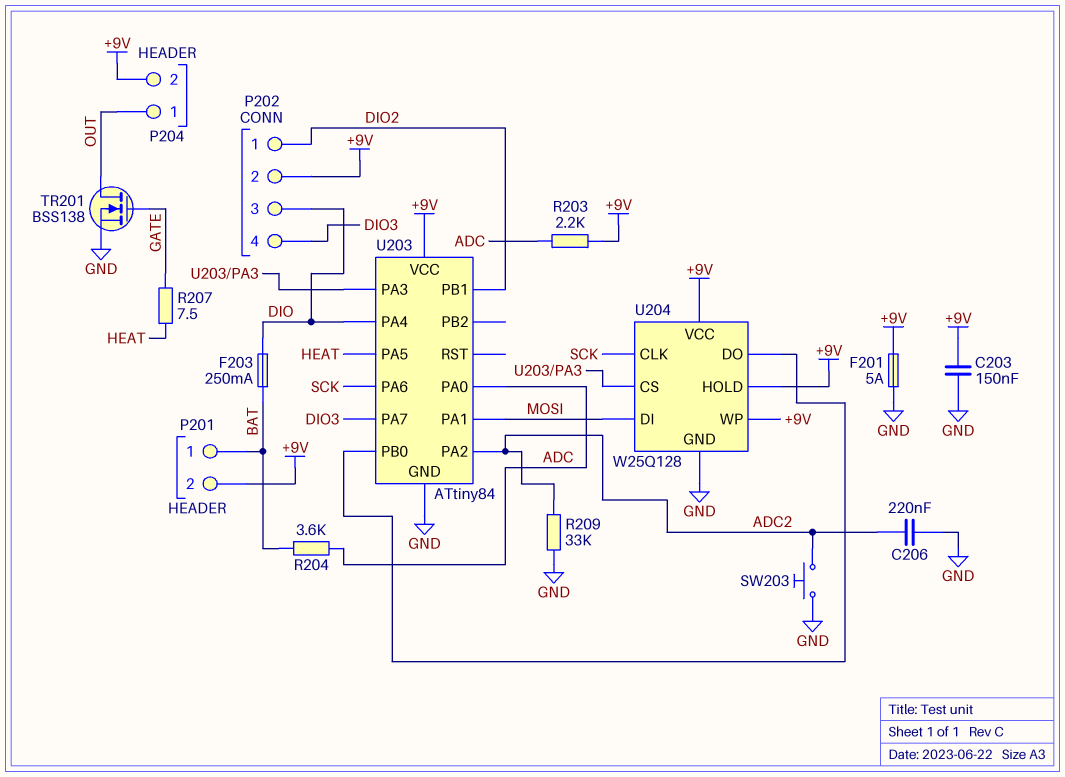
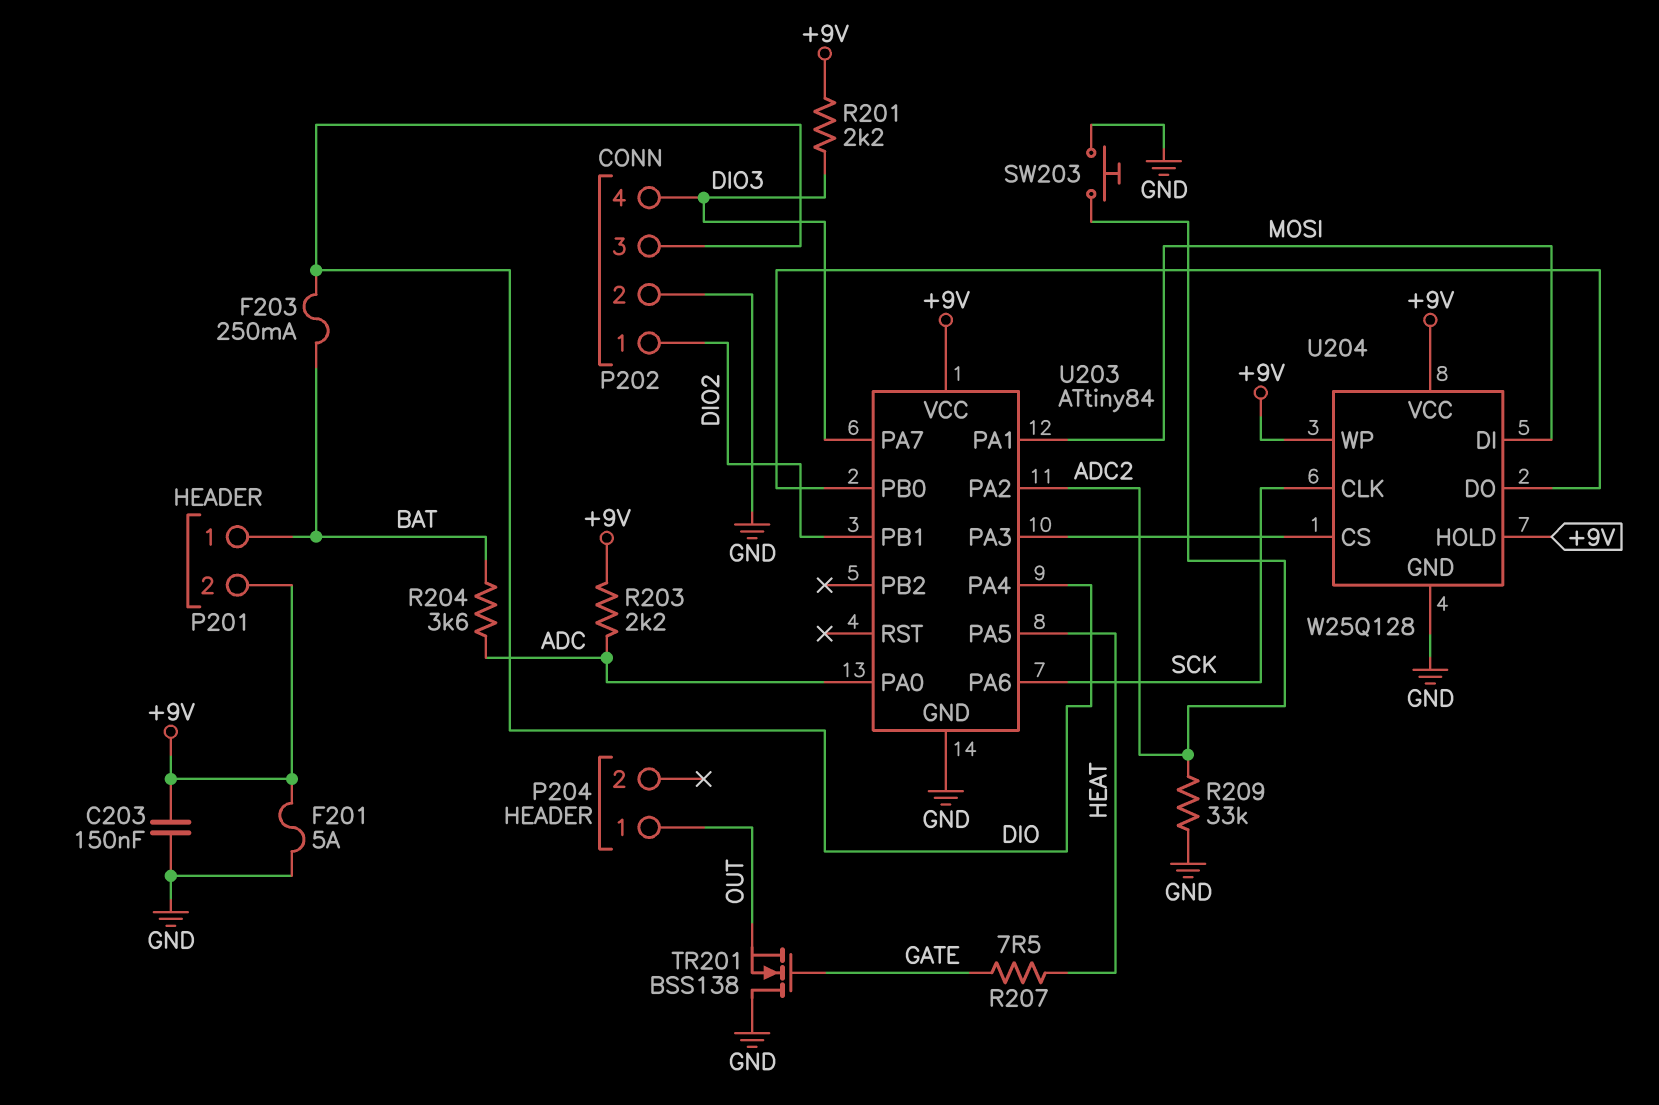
C206: 220nF (ADC2, GND) -> none
P202 pin 2: +9V -> GND
P204 pin 2: +9V -> none
R201: none -> 2.2k (+9V, DIO3)
TR201: NMOS BSS138 (G GATE, D OUT, S GND) -> NMOS BSS138 (G GATE, D GND, S OUT)

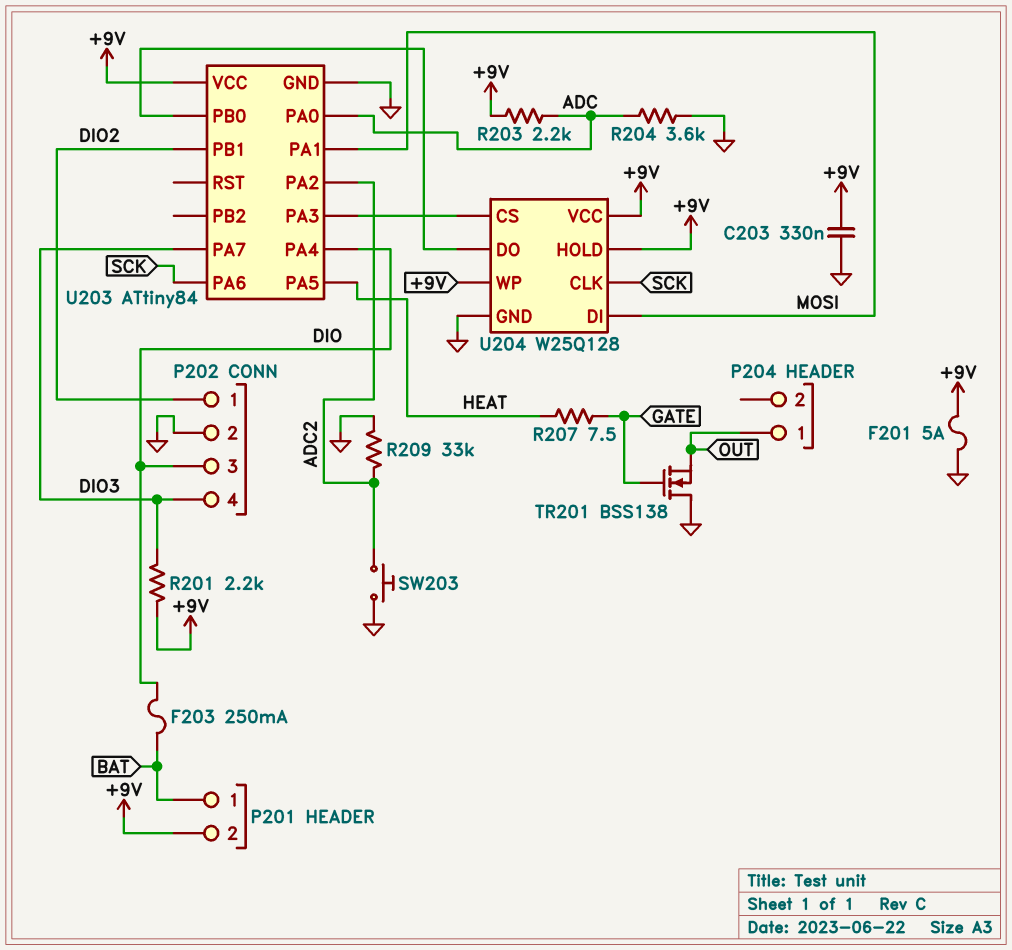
C203: 150nF (+9V, GND) -> 330nF (+9V, GND)
R204: 3.6k (ADC, BAT) -> 3.6k (ADC, GND)

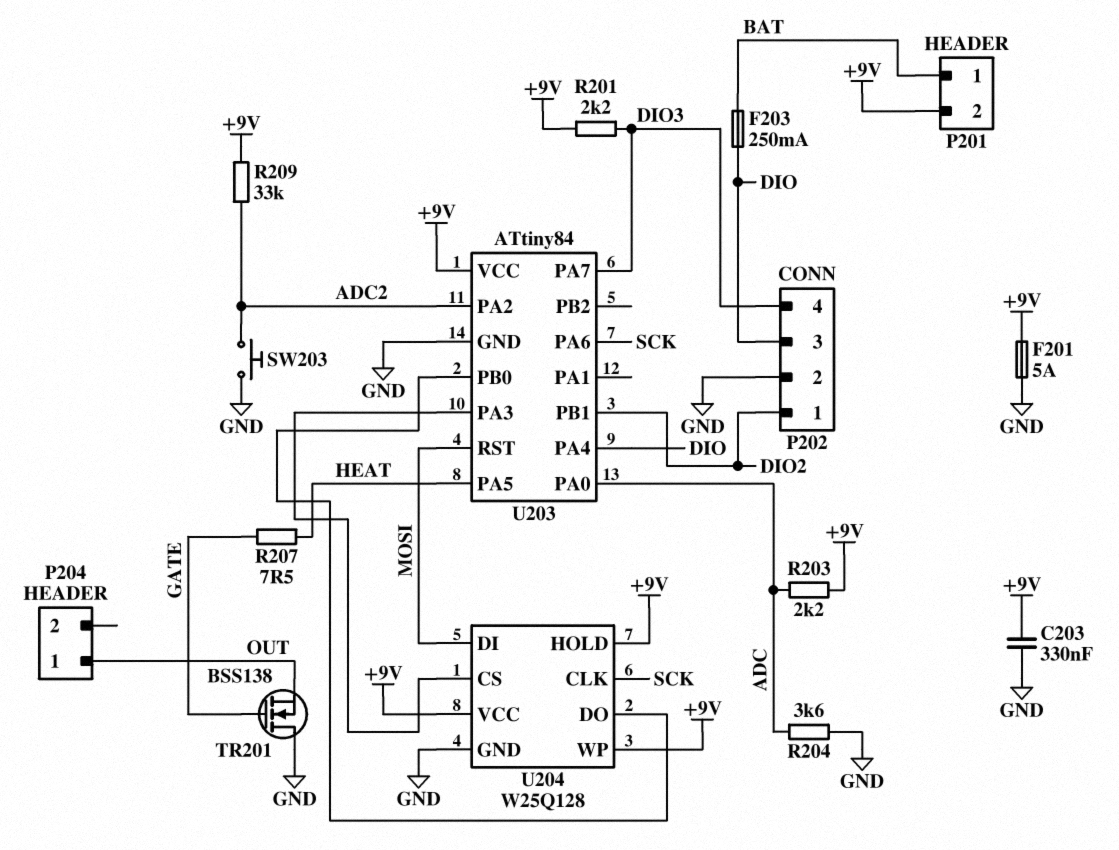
R209: 33k (ADC2, GND) -> 33k (+9V, ADC2)
U203 pin PA1: MOSI -> none
U203 pin RST: none -> MOSI

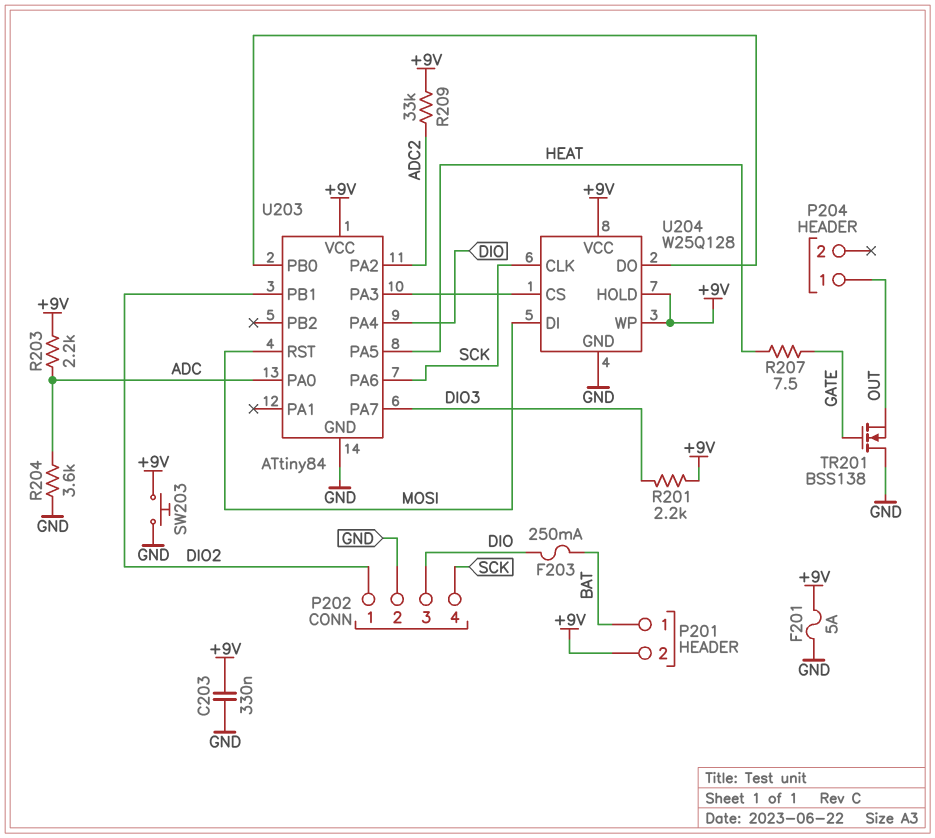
P202 pin 4: DIO3 -> SCK
SW203: button (ADC2, GND) -> button (+9V, GND)

